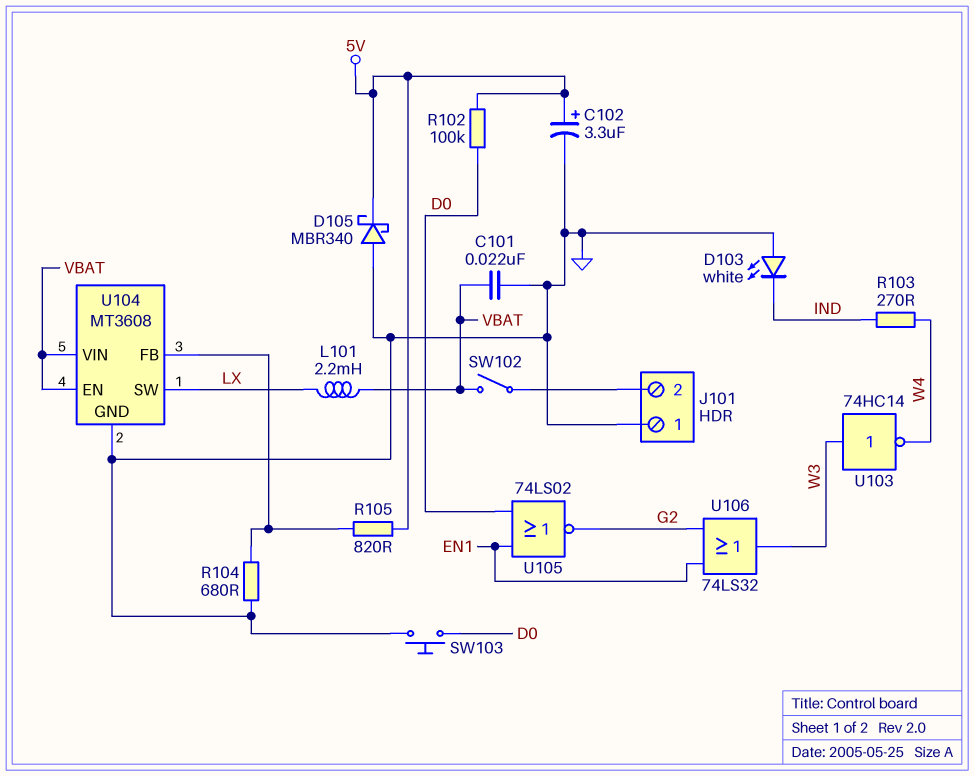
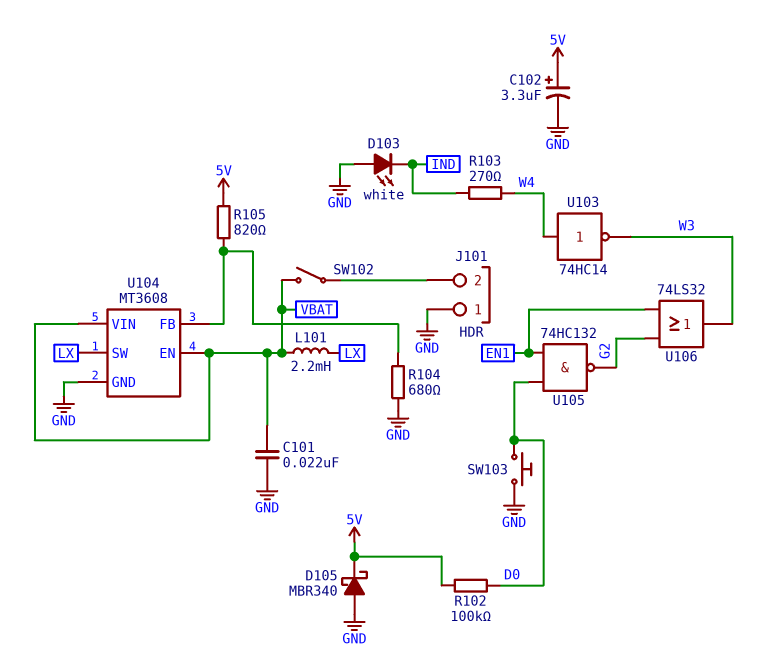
U103: NOT 74HC14 (in W3, out W4) -> NOT 74HC14 (in W4, out W3)
U105: NOR 74LS02 (in D0, in EN1, out G2) -> NAND 74HC132 (in D0, in EN1, out G2)

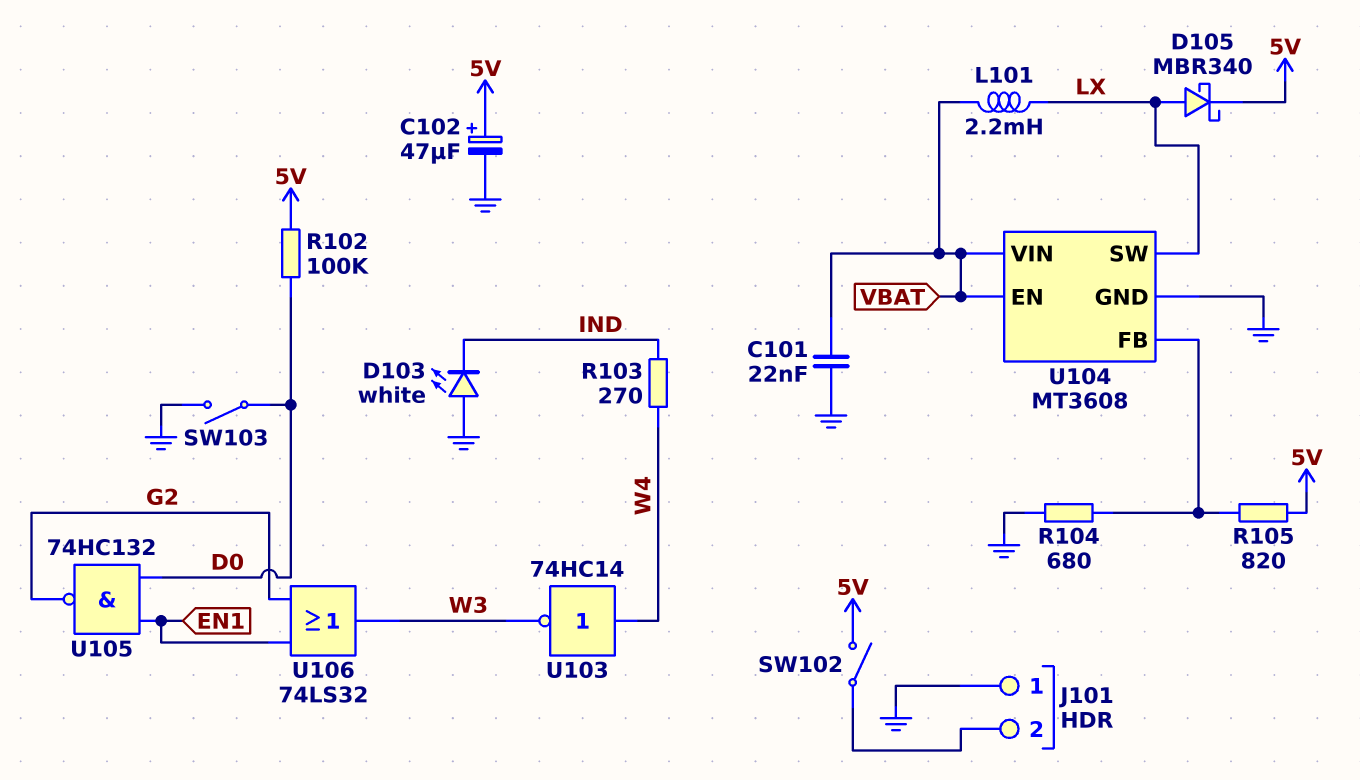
C102: 3.3uF (plus 5V, minus GND) -> 47uF (plus 5V, minus GND)
D105: schottky MBR340 (A GND, K 5V) -> schottky MBR340 (A LX, K 5V)
SW102: switch (J101/2, VBAT) -> switch (5V, J101/2)
SW103: button (D0, GND) -> switch (D0, GND)

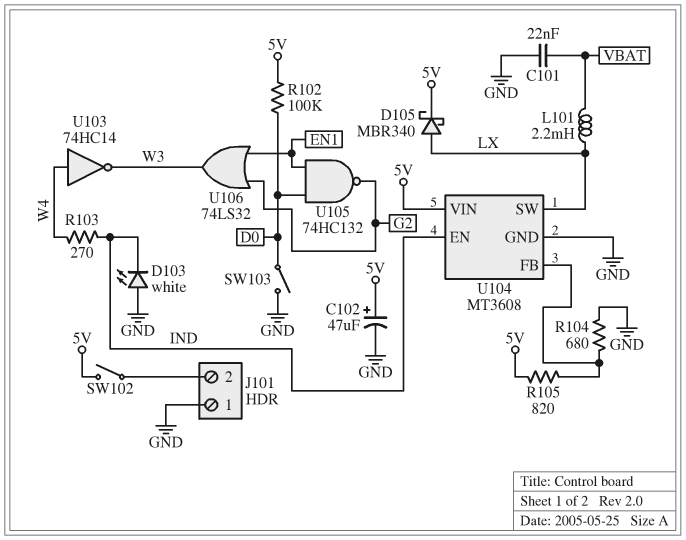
U104 pin EN: VBAT -> IND
U104 pin VIN: VBAT -> 5V

